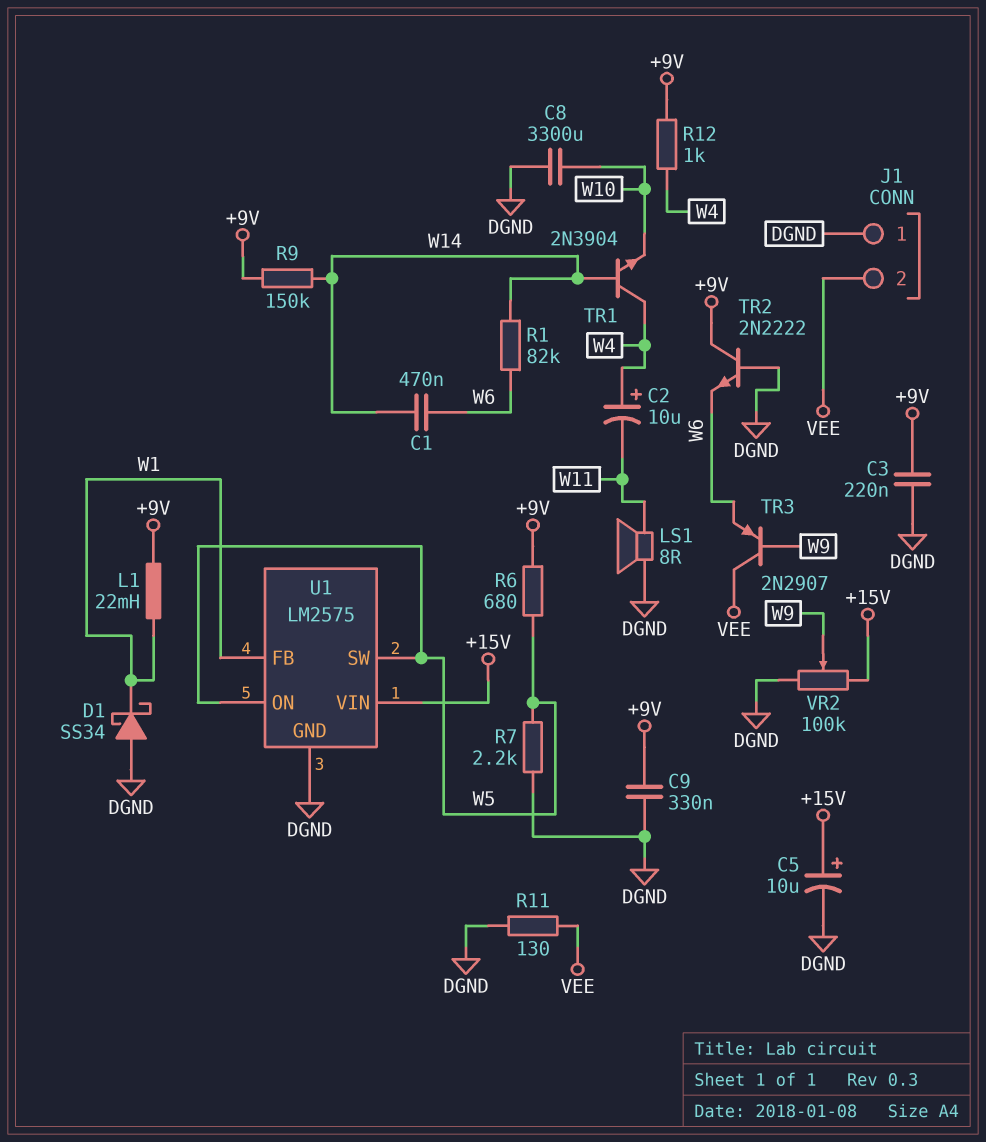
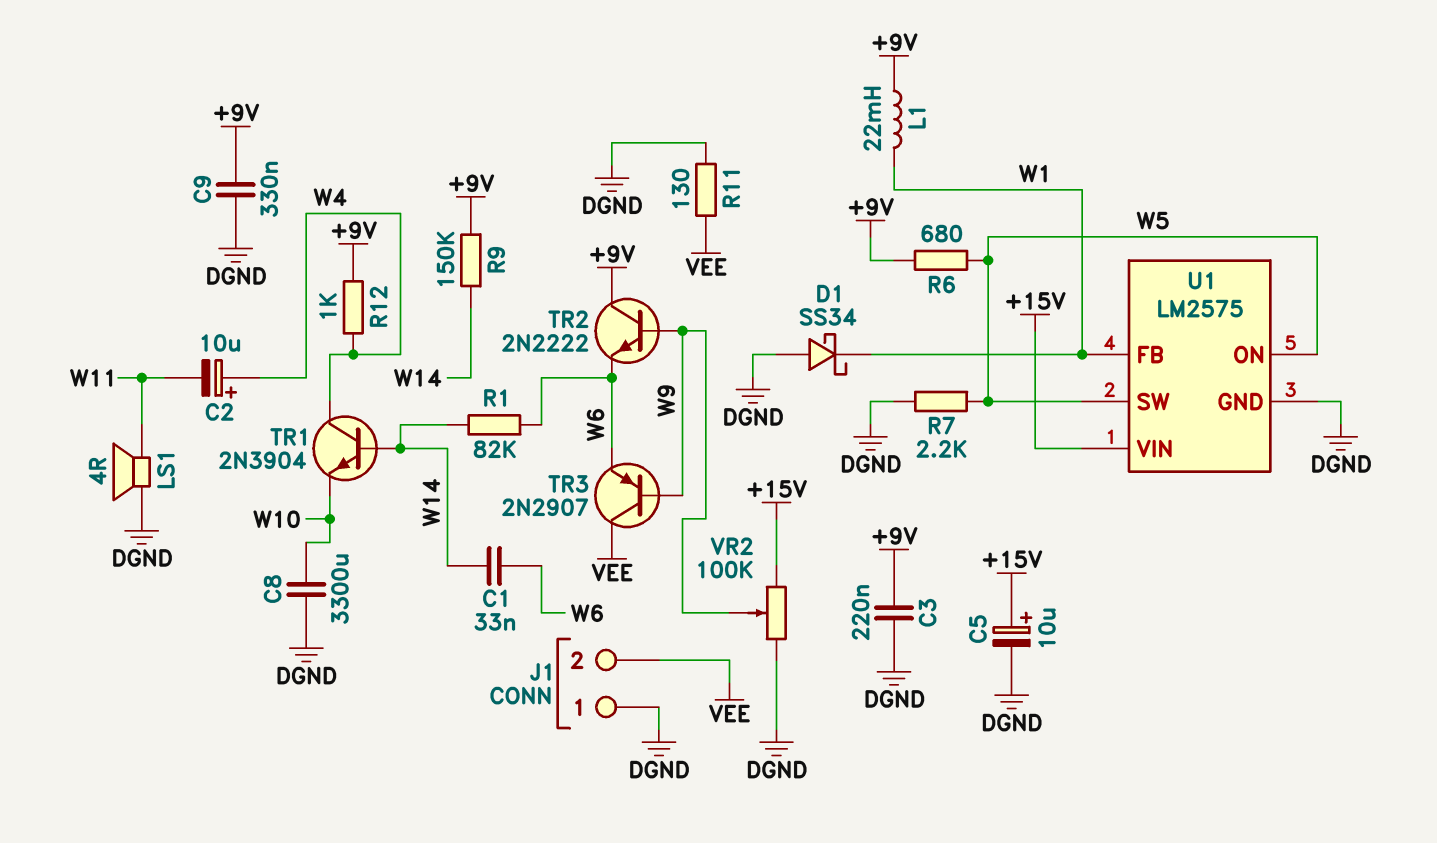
C1: 470nF (W6, W14) -> 33nF (W6, W14)
LS1: speaker 8R (DGND, W11) -> speaker 4R (DGND, W11)
TR2: NPN 2N2222 (B DGND, C +9V, E W6) -> NPN 2N2222 (B W9, C +9V, E W6)

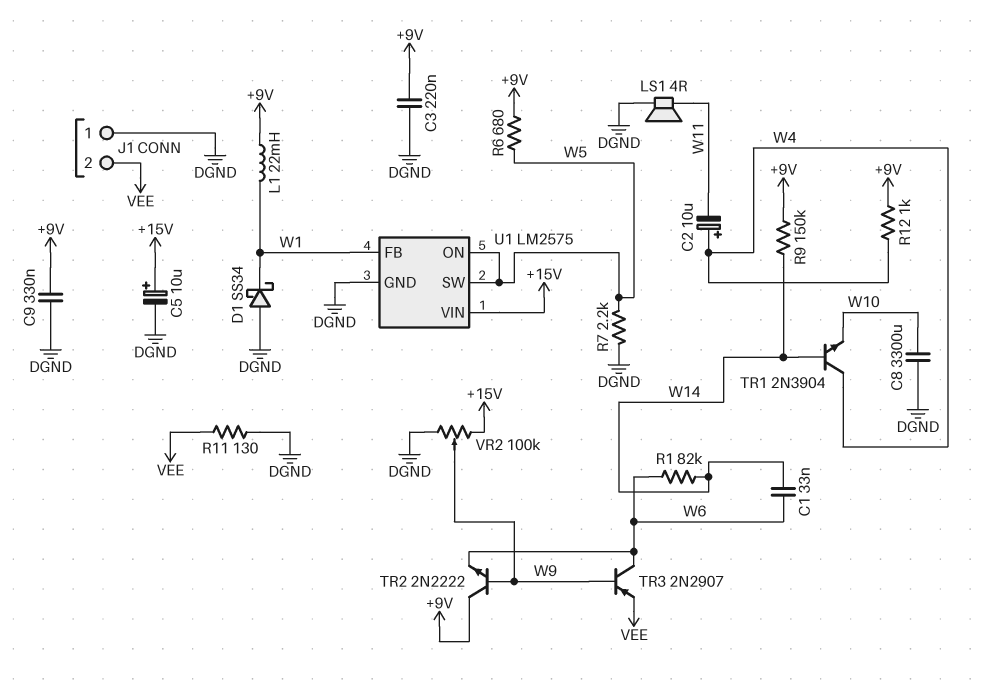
TR3: PNP 2N2907 (B W9, C VEE, E W6) -> PNP 2N2907 (B W9, C W6, E VEE)

